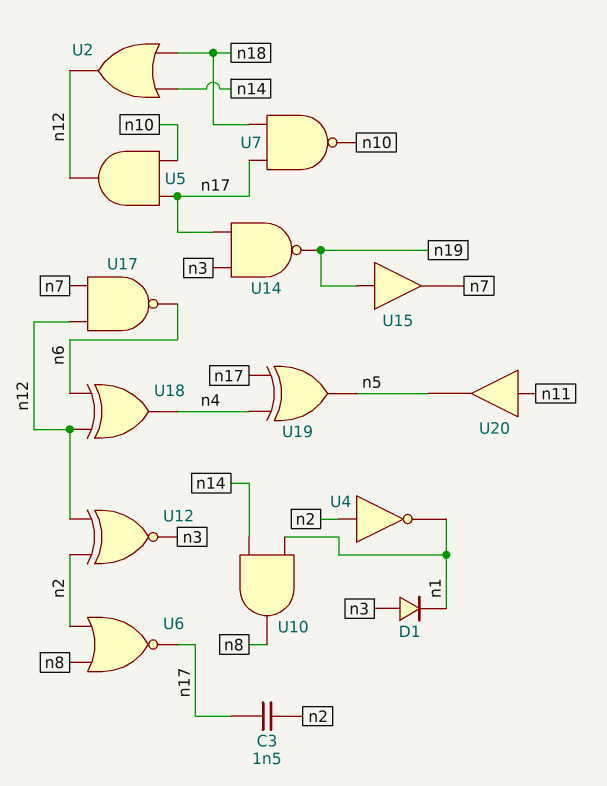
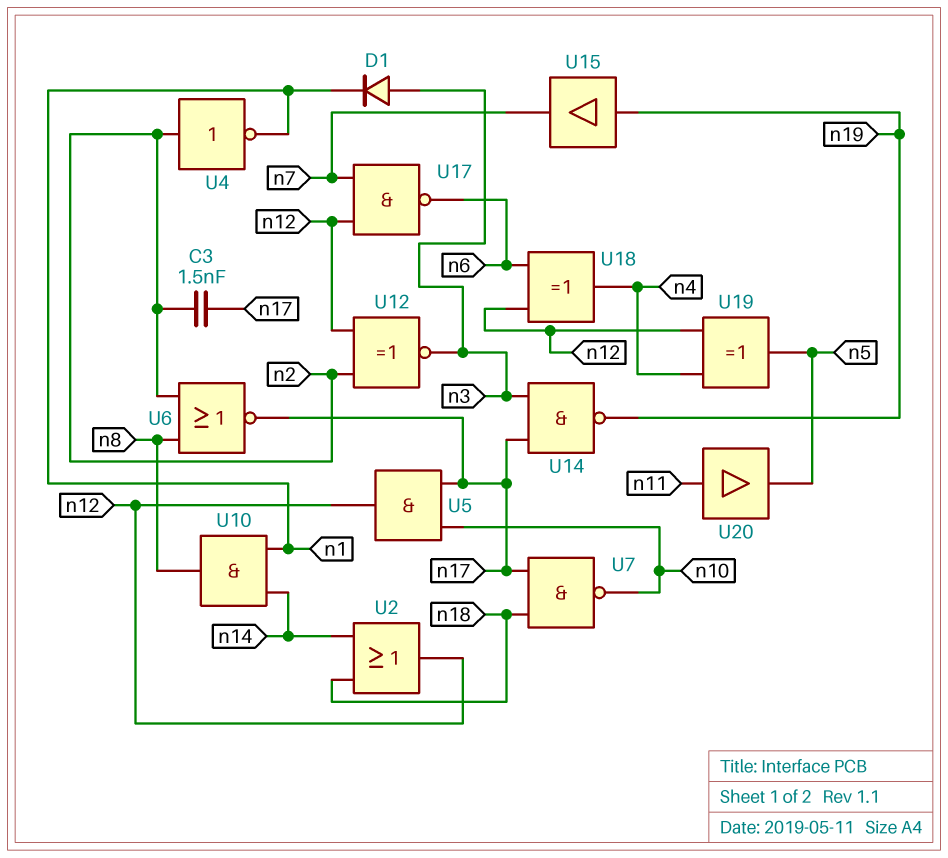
U19: XOR (in n4, in n17, out n5) -> XOR (in n4, in n12, out n5)

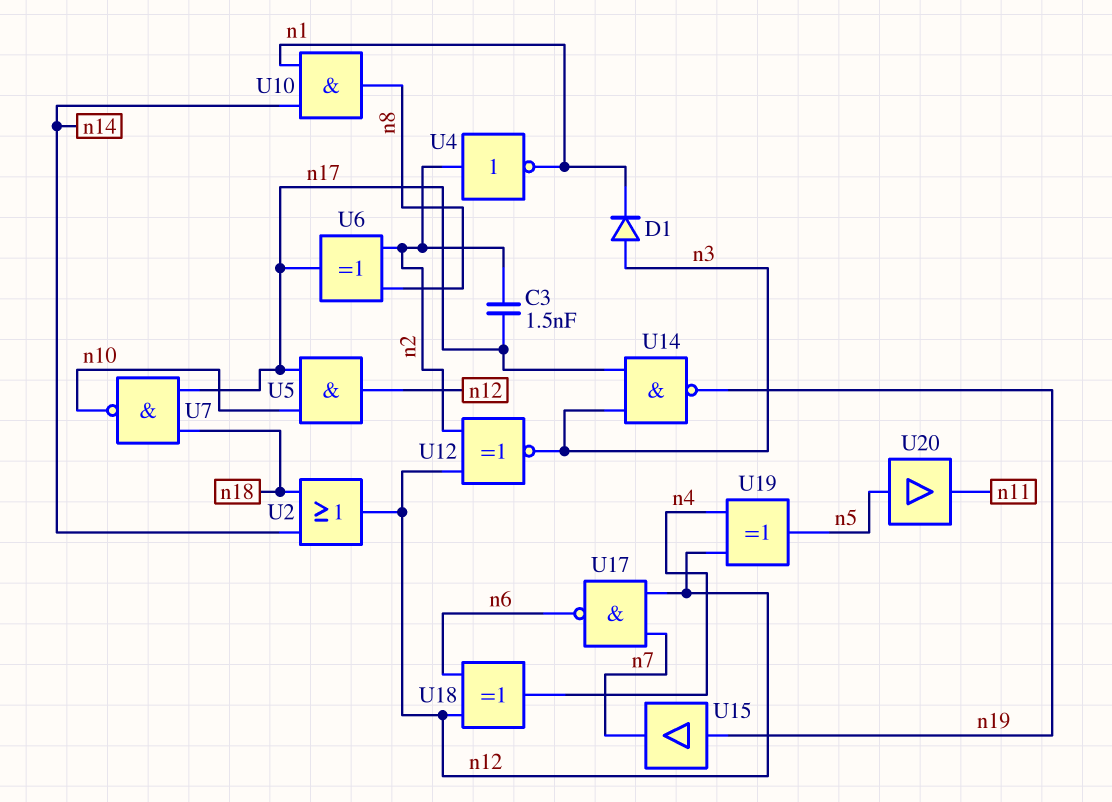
U6: NOR (in n2, in n8, out n17) -> XOR (in n2, in n8, out n17)
U20: buffer (in n11, out n5) -> buffer (in n5, out n11)

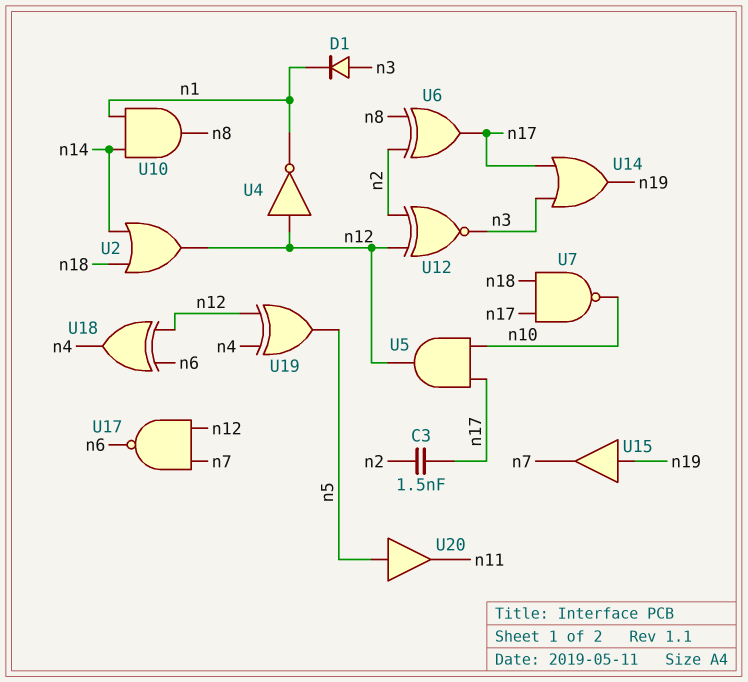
U4: NOT (in n2, out n1) -> NOT (in n12, out n1)
U14: NAND (in n3, in n17, out n19) -> OR (in n3, in n17, out n19)

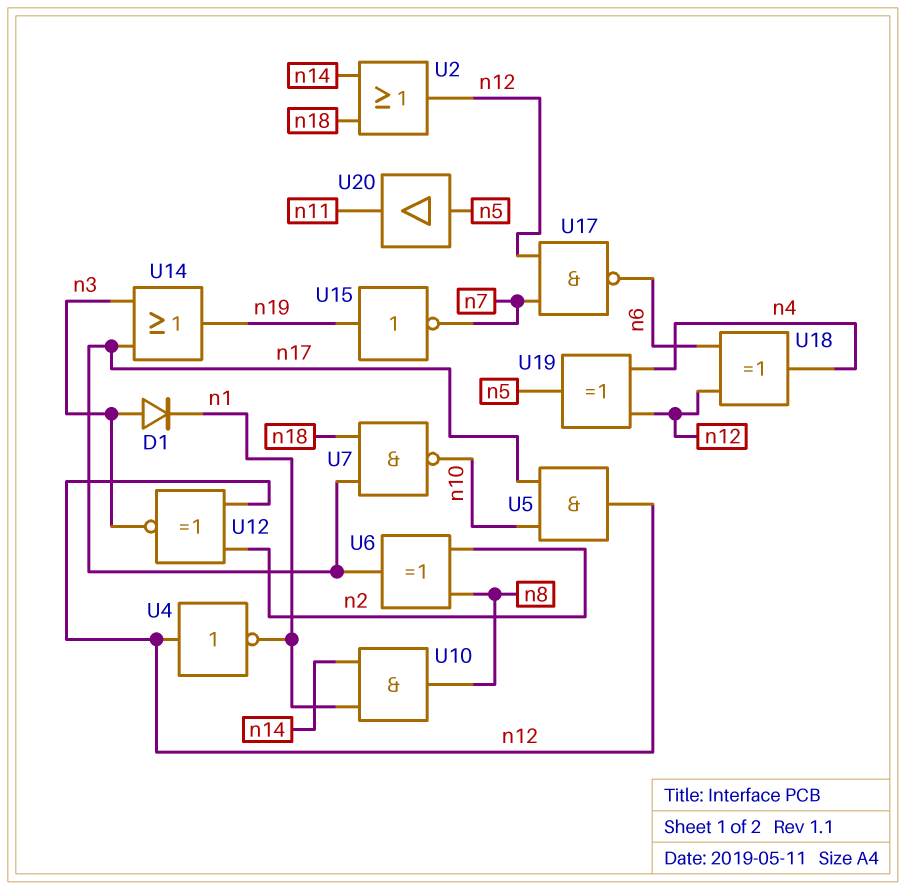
C3: 1.5nF (n2, n17) -> none
U15: buffer (in n19, out n7) -> NOT (in n19, out n7)

